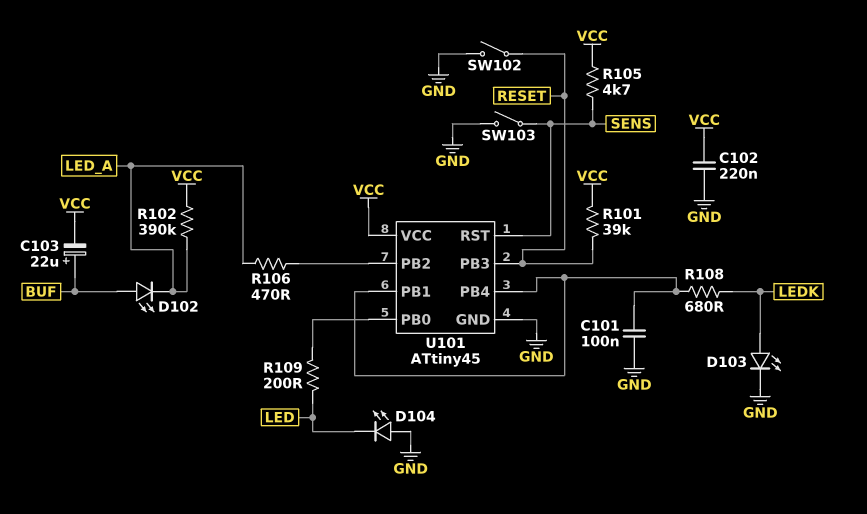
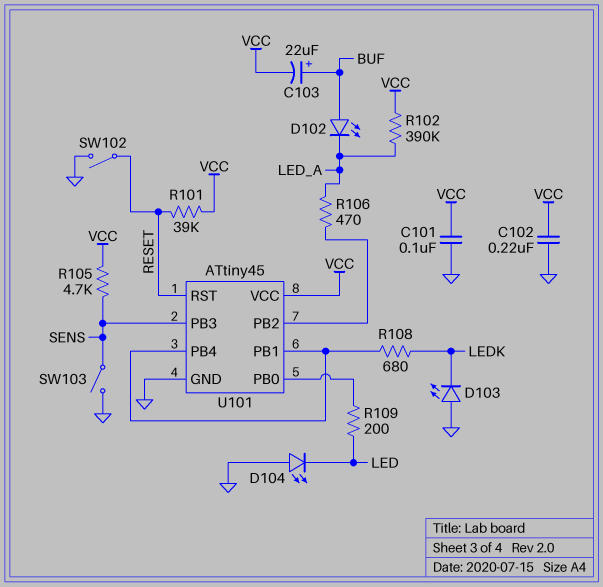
C101: 100nF (GND, U101/PB1) -> 100nF (GND, VCC)
D103: LED (A LEDK, K GND) -> LED (A GND, K LEDK)
U101 pin PB3: RESET -> SENS
U101 pin RST: SENS -> RESET

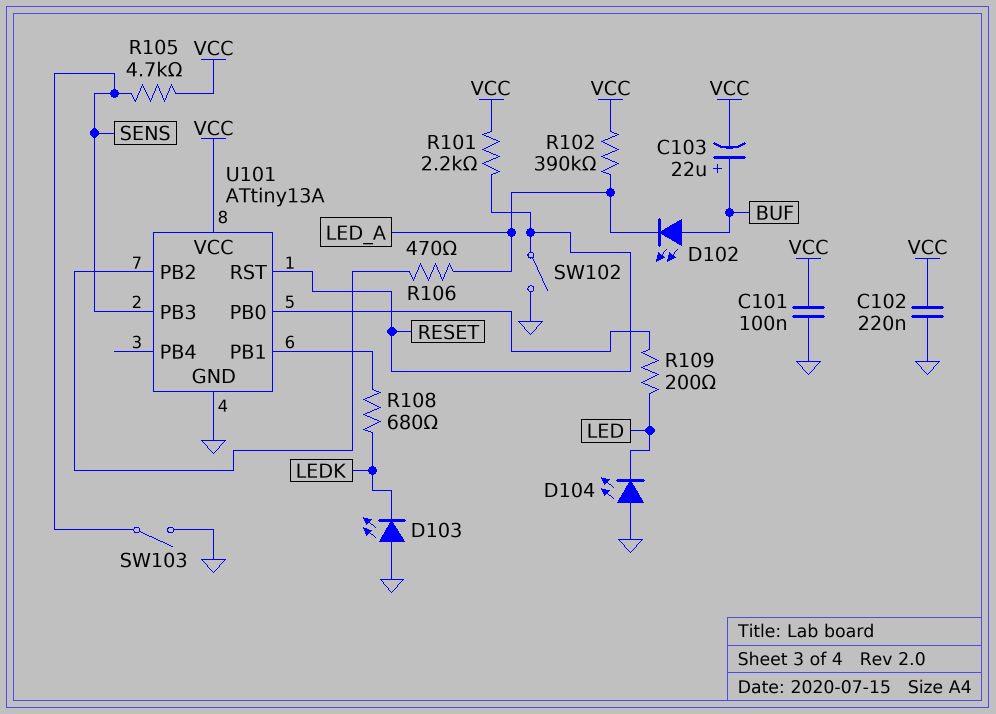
R101: 39k (RESET, VCC) -> 2.2k (RESET, VCC)
U101: ATtiny45 -> ATtiny13A
U101 pin PB4: U101/PB1 -> none

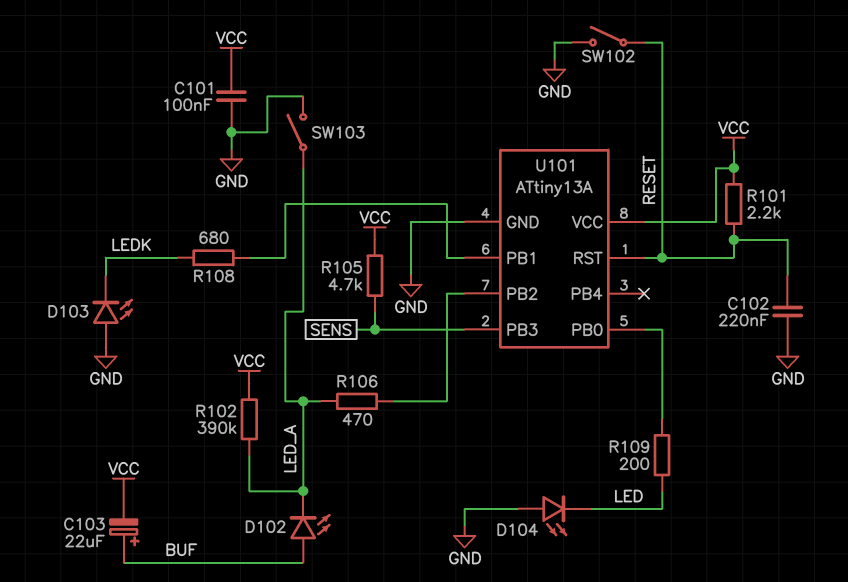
C102: 220nF (GND, VCC) -> 220nF (GND, RESET)
SW103: switch (GND, SENS) -> switch (GND, LED_A)

